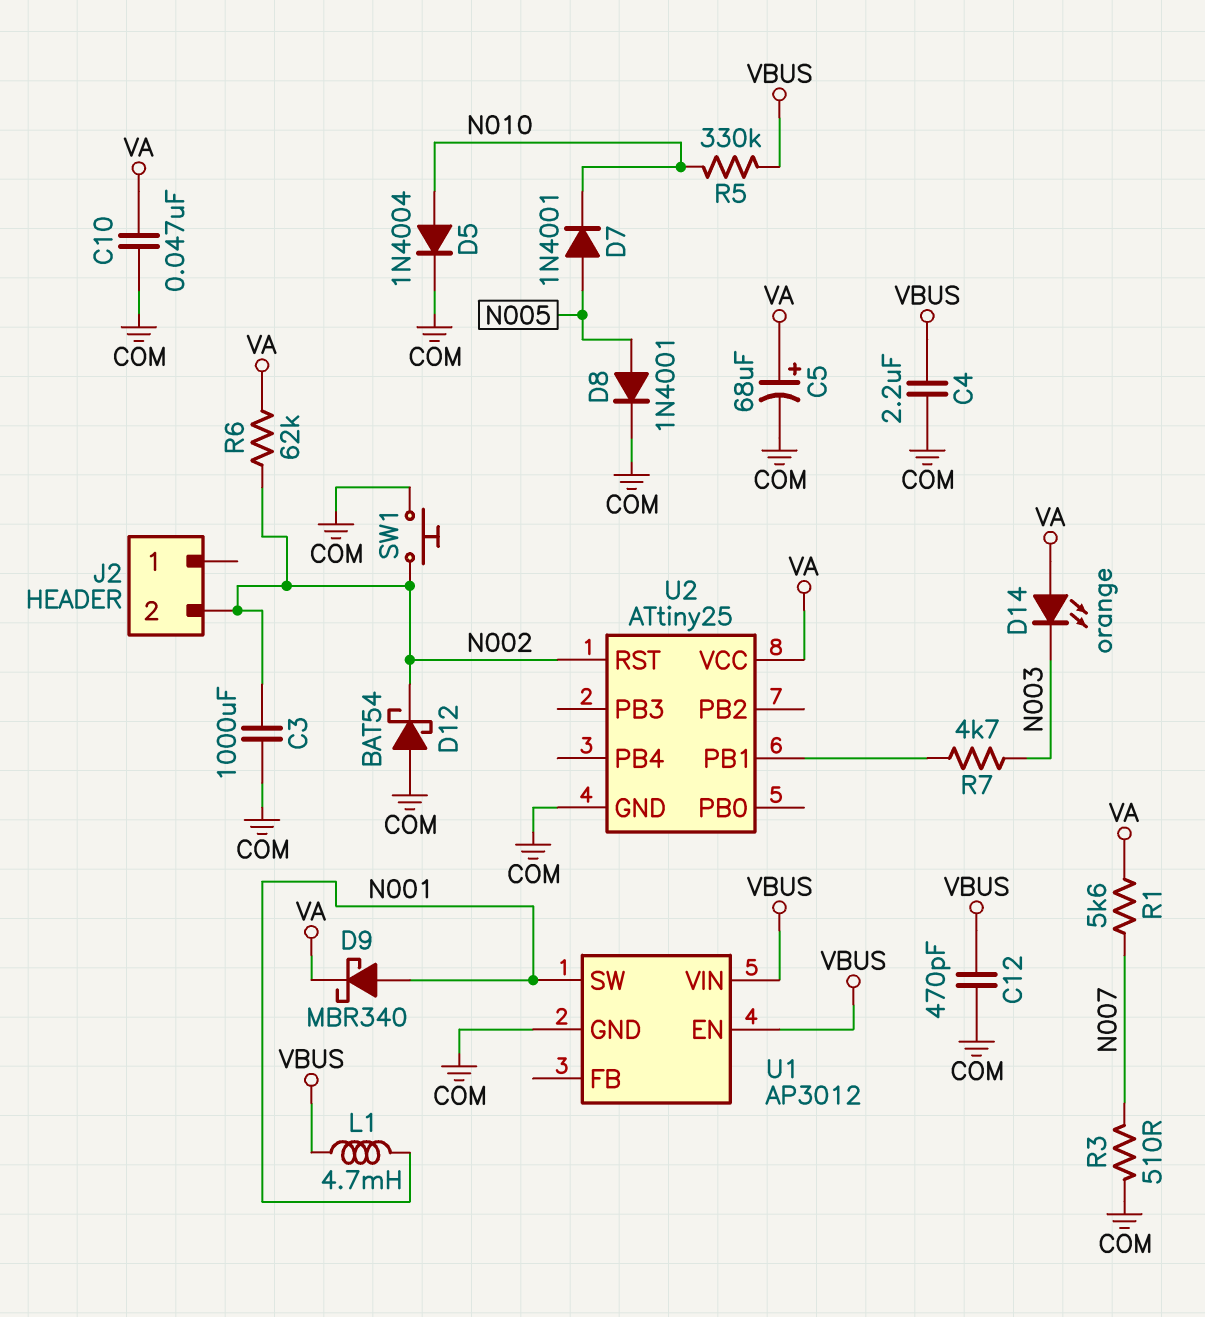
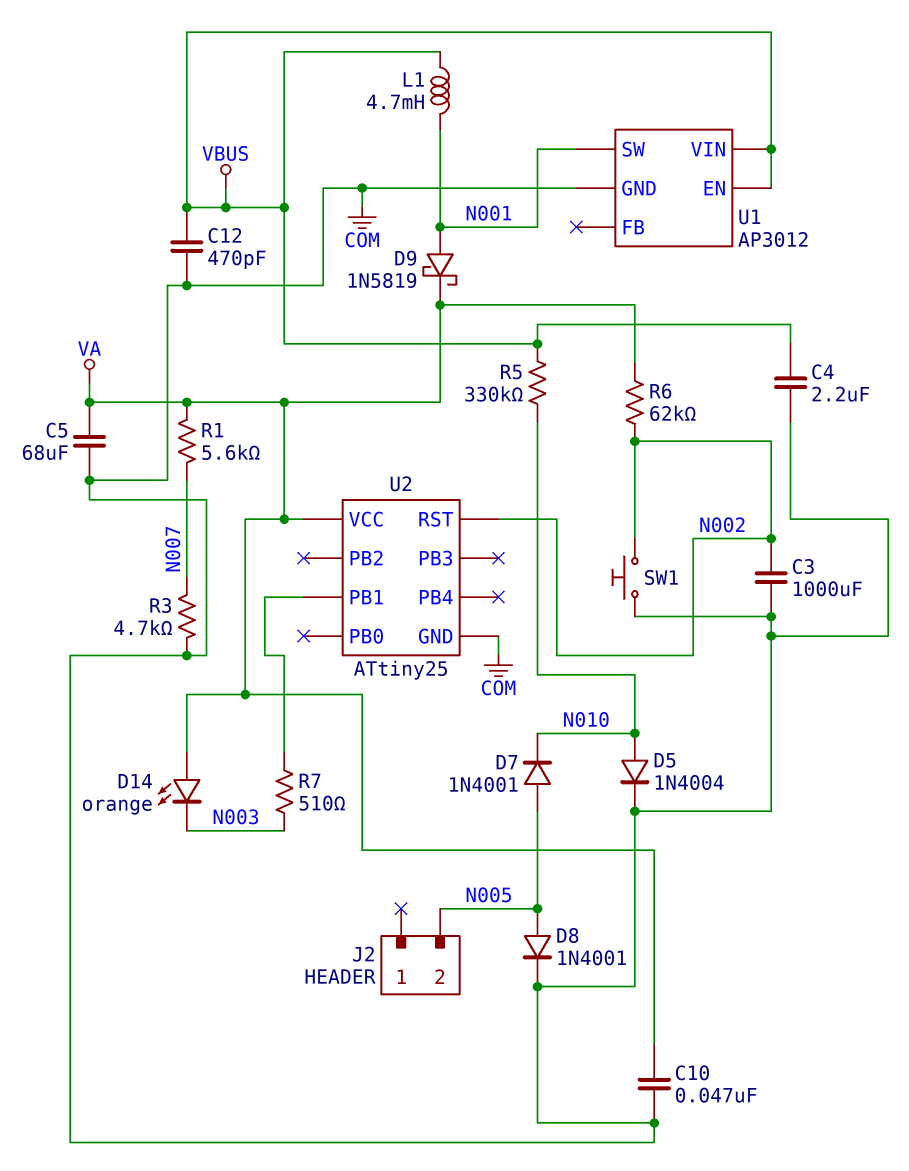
C5: 68uF (plus VA, minus COM) -> 68uF (COM, VA)
D9: schottky MBR340 (A N001, K VA) -> schottky 1N5819 (A N001, K VA)
D12: schottky BAT54 (A COM, K N002) -> none
J2 pin 2: N002 -> N005
R3: 510 (COM, N007) -> 4.7k (COM, N007)
R7: 4.7k (N003, U2/PB1) -> 510 (N003, U2/PB1)

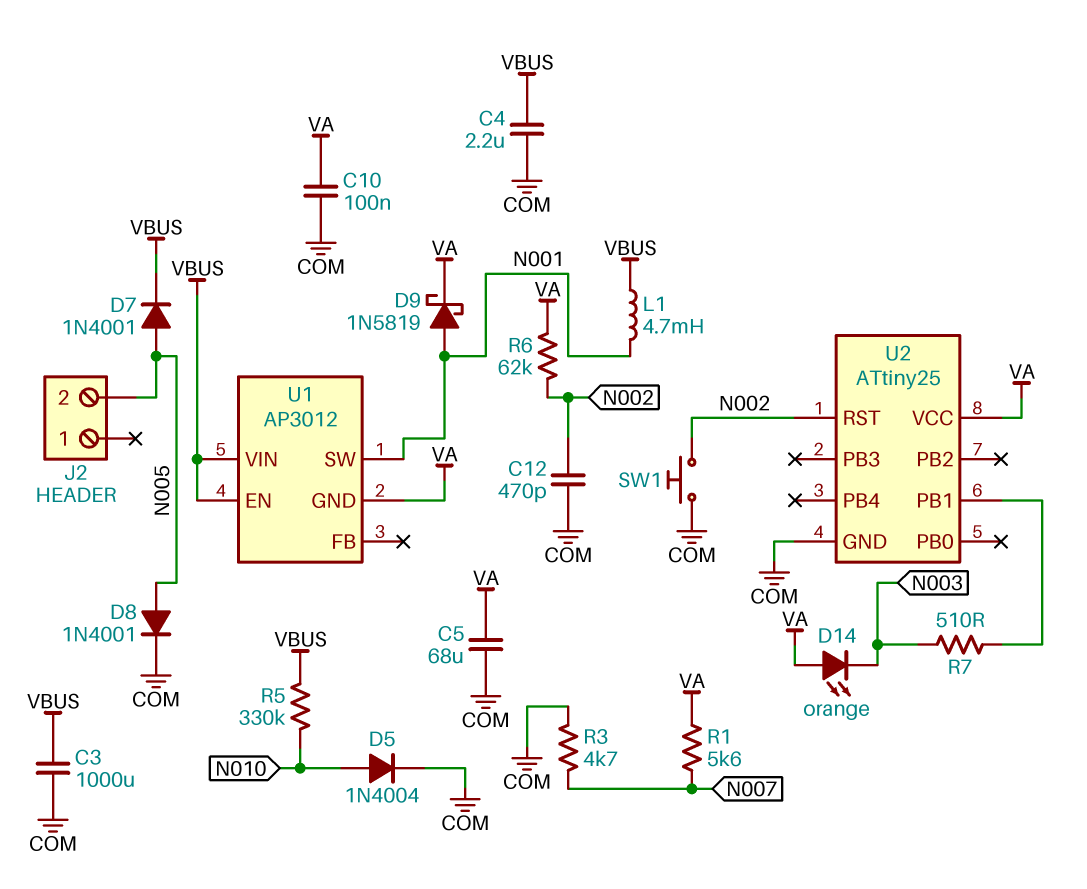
C3: 1000uF (COM, N002) -> 1000uF (COM, VBUS)
C10: 47nF (COM, VA) -> 100nF (COM, VA)
C12: 470pF (COM, VBUS) -> 470pF (COM, N002)
D7: diode 1N4001 (A N005, K N010) -> diode 1N4001 (A N005, K VBUS)
U1 pin GND: COM -> VA

